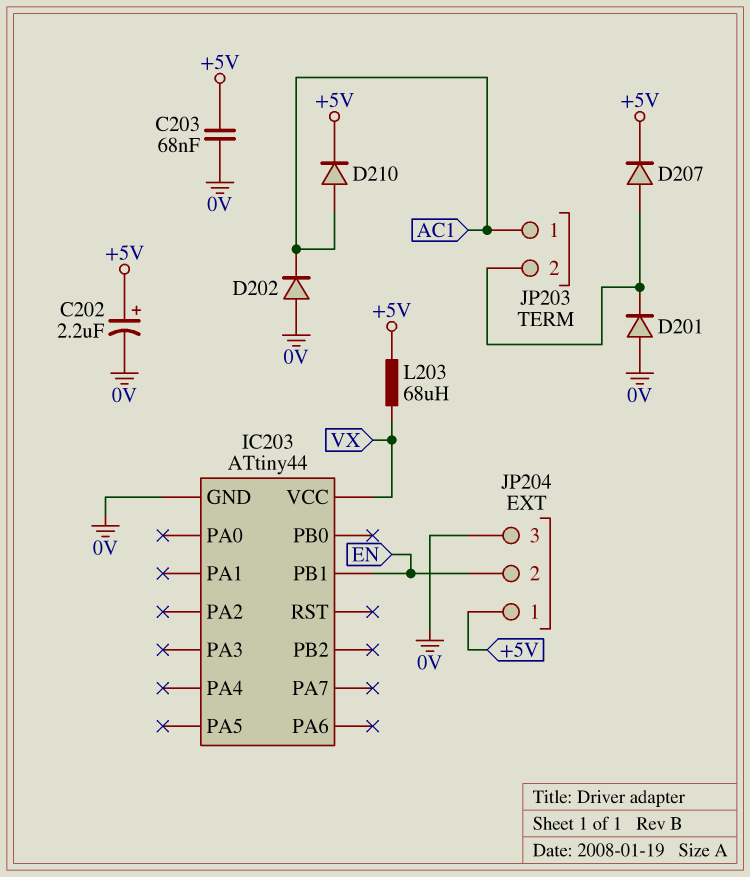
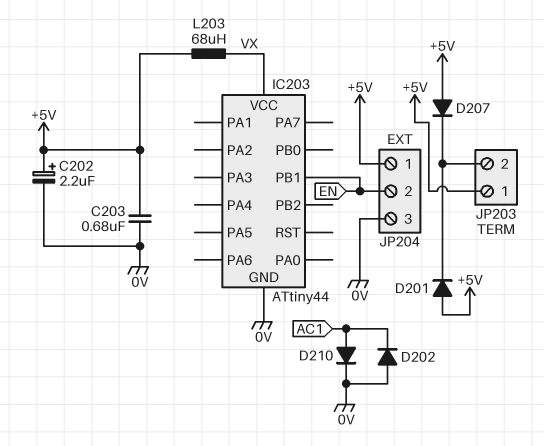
C203: 68nF (+5V, 0V) -> 680nF (+5V, 0V)
D201: diode (A 0V, K JP203/2) -> diode (A +5V, K JP203/2)
D207: diode (A JP203/2, K +5V) -> diode (A +5V, K JP203/2)
D210: diode (A AC1, K +5V) -> diode (A AC1, K 0V)
JP203 pin 1: AC1 -> +5V

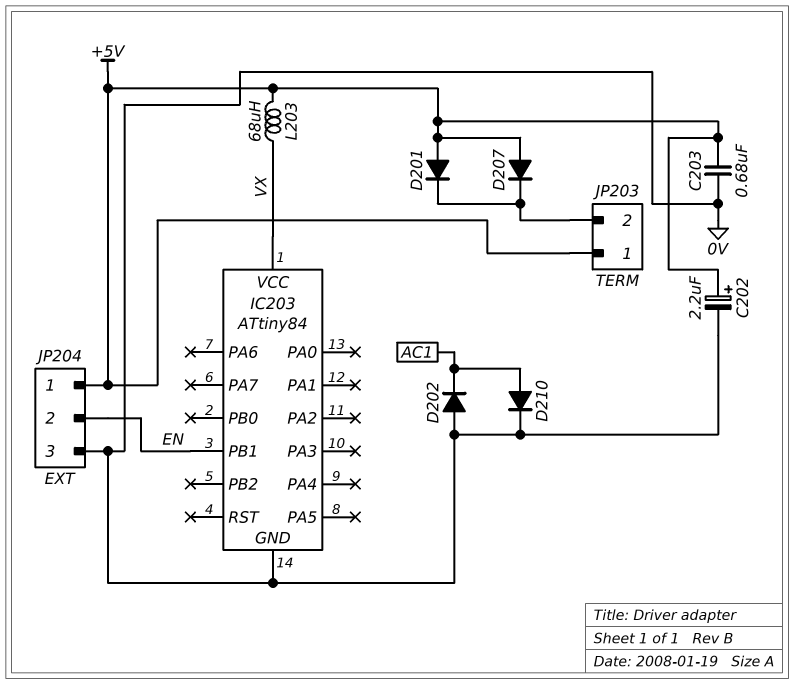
IC203: ATtiny44 -> ATtiny84

